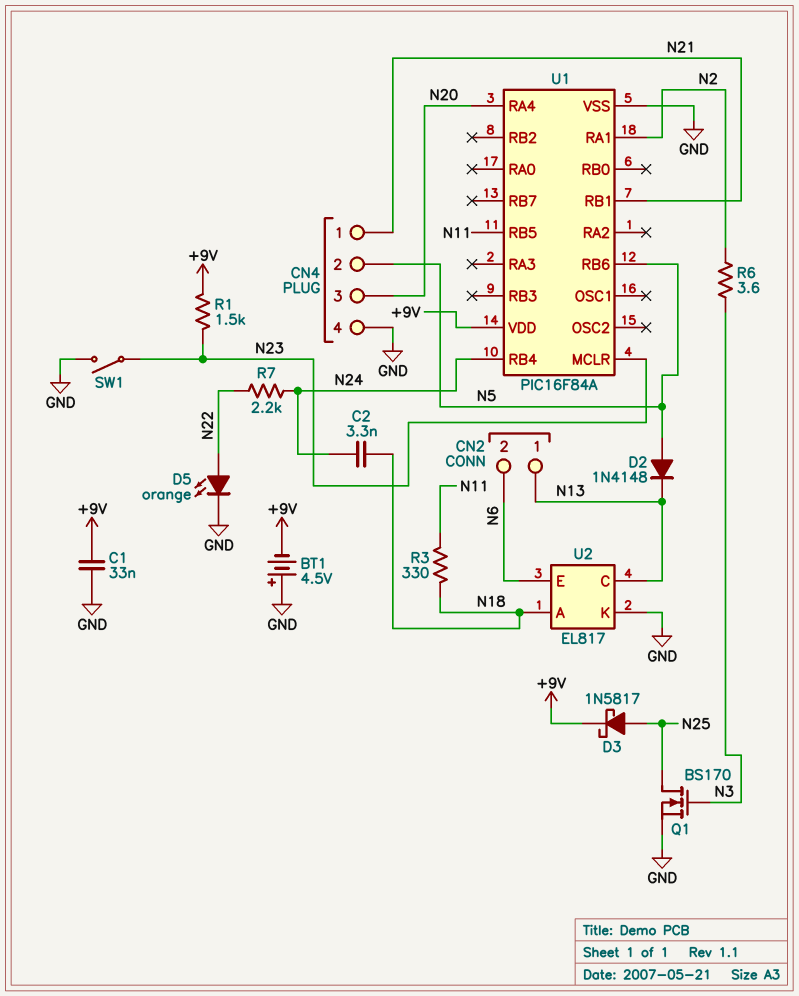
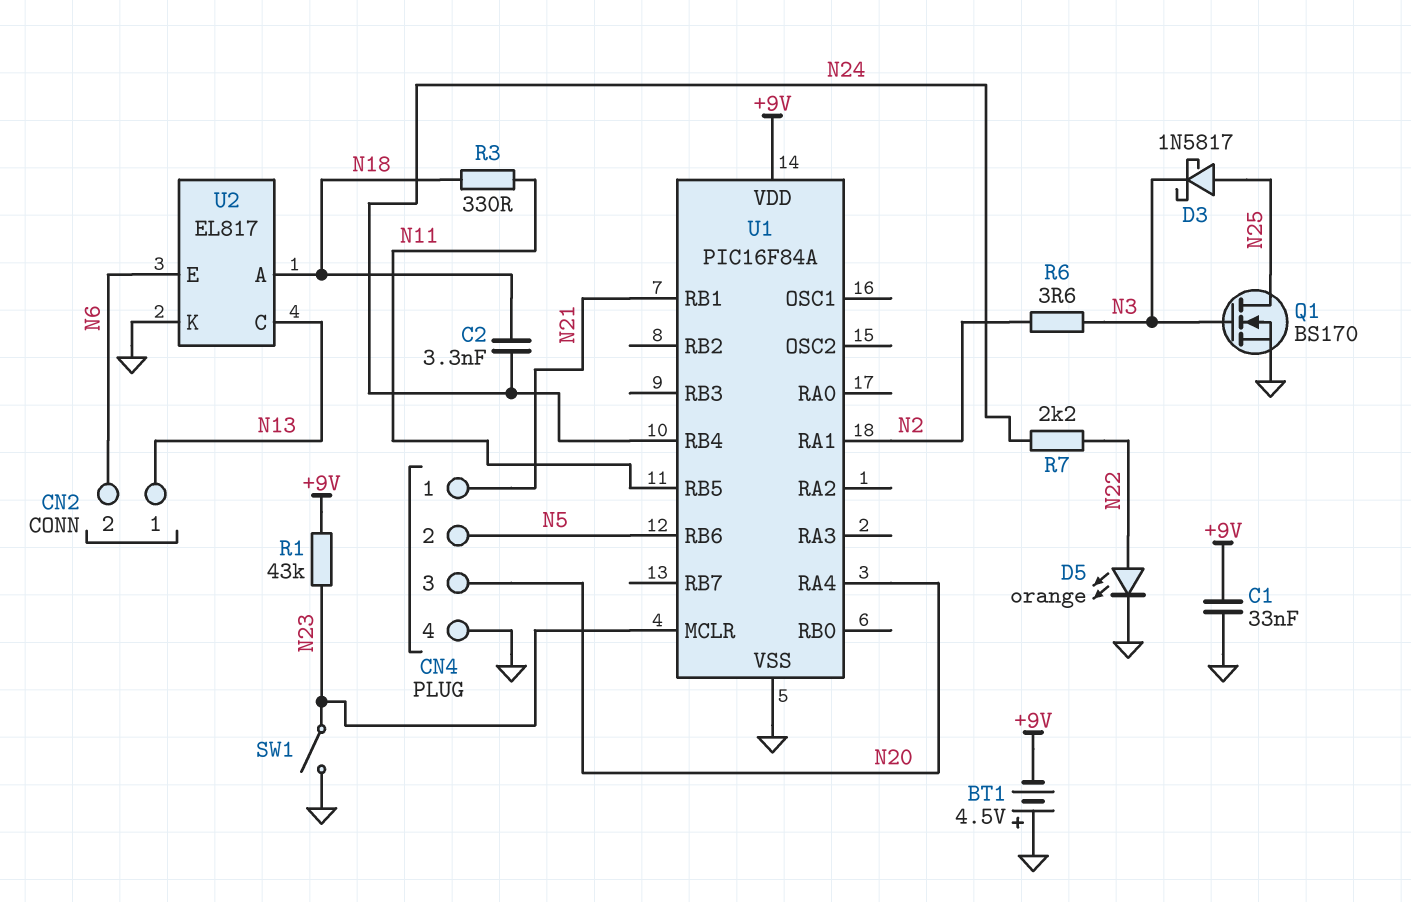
D2: diode 1N4148 (A N5, K N13) -> none
D3: schottky 1N5817 (A N25, K +9V) -> schottky 1N5817 (A N25, K N3)
R1: 1.5k (+9V, N23) -> 43k (+9V, N23)

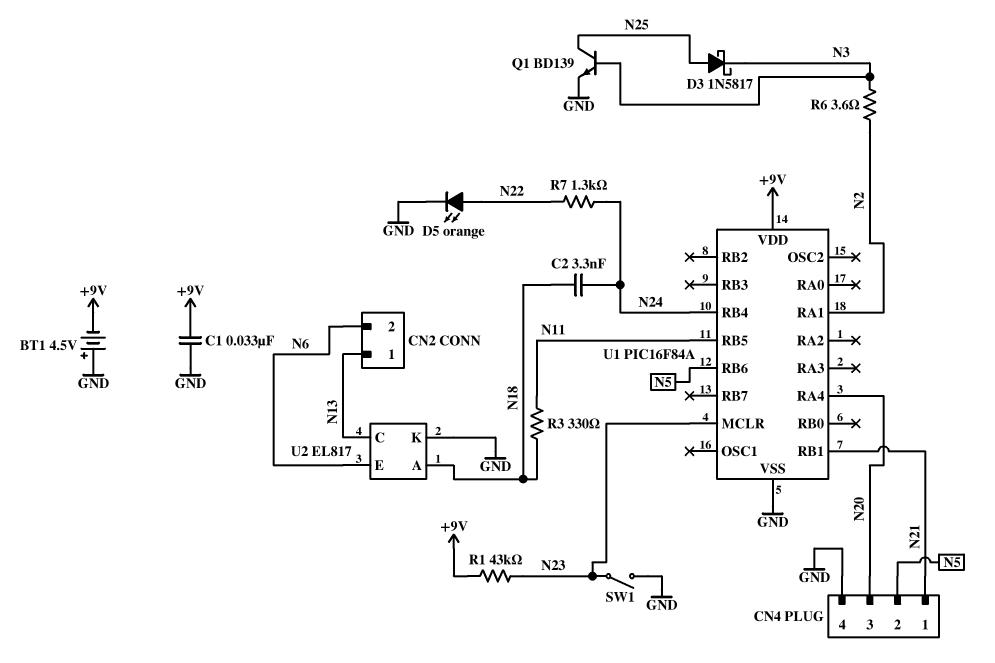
Q1: NMOS BS170 (G N3, D N25, S GND) -> NPN BD139 (B N3, C N25, E GND)
R7: 2.2k (N22, N24) -> 1.3k (N22, N24)

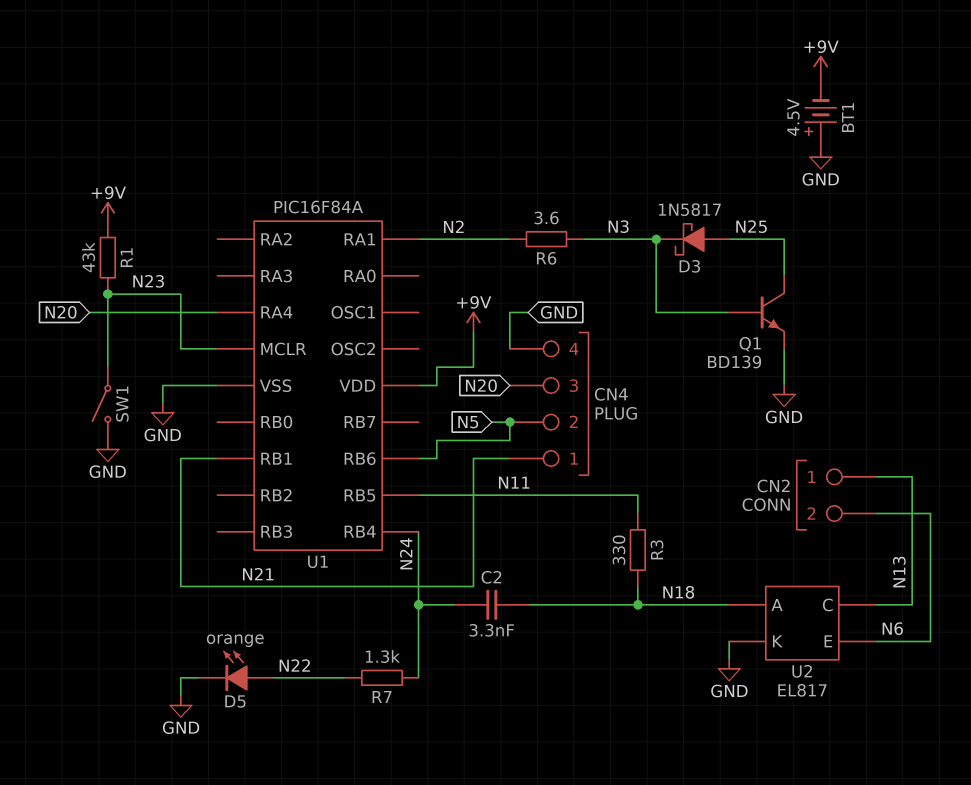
C1: 33nF (+9V, GND) -> none

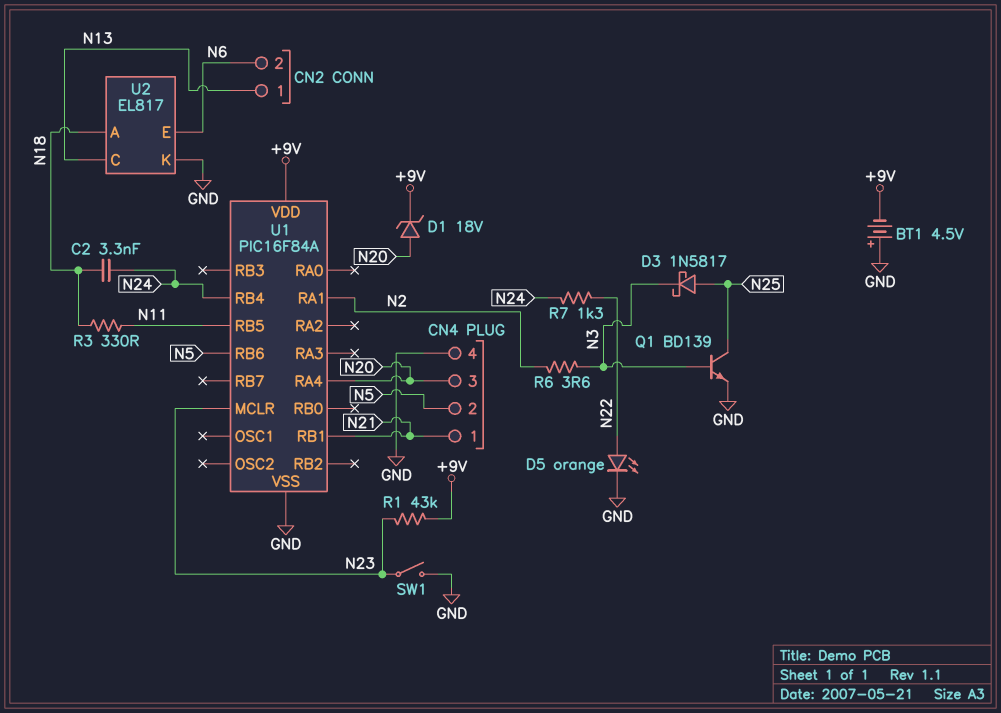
D1: none -> zener 18V (A N20, K +9V)

